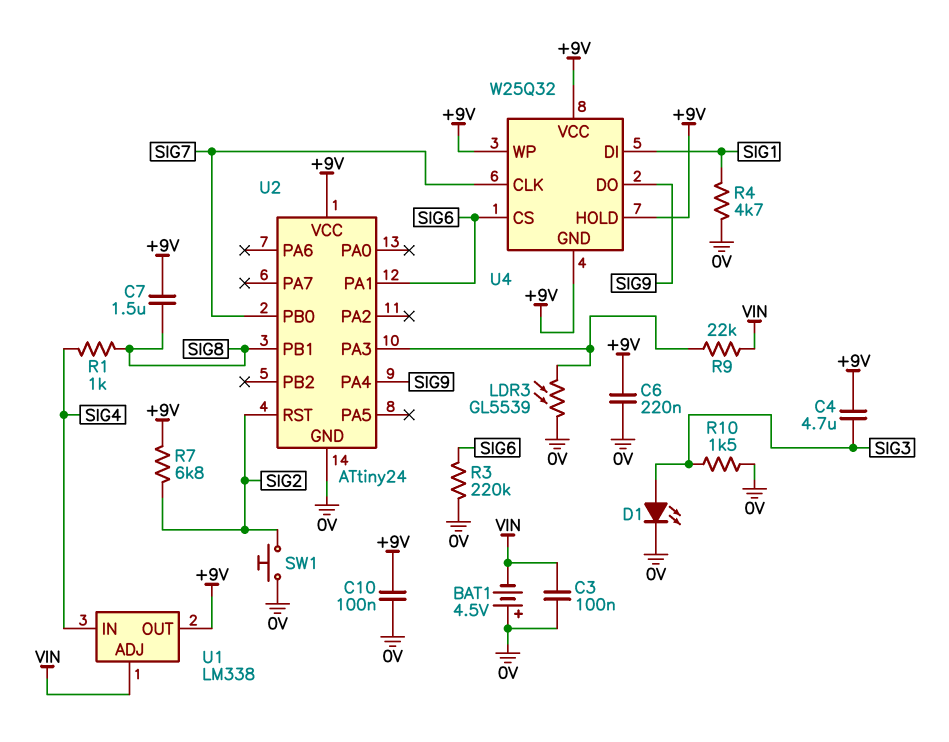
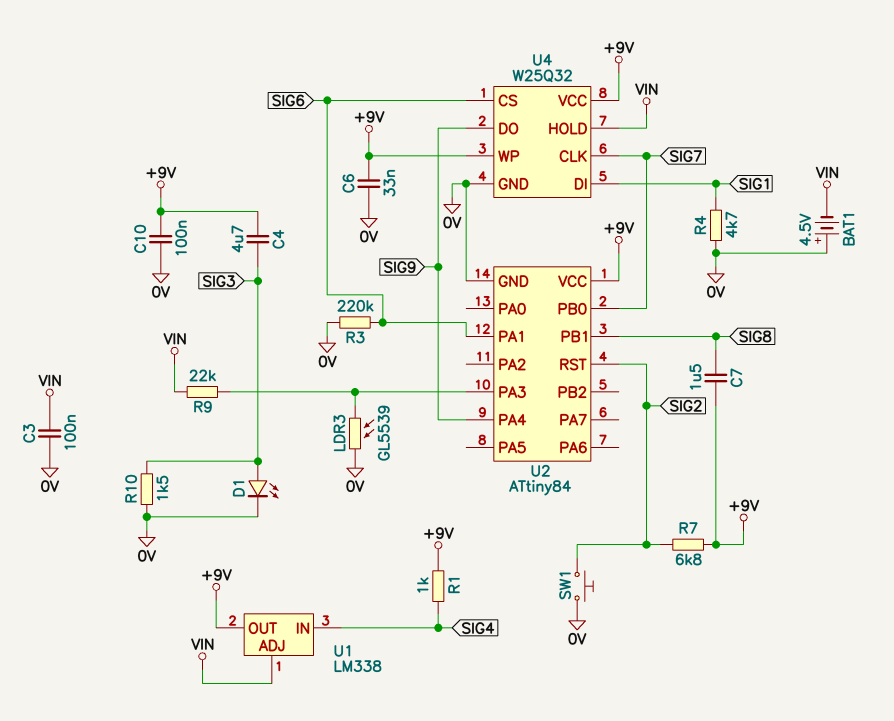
C6: 220nF (+9V, 0V) -> 33nF (+9V, 0V)
R1: 1k (SIG4, SIG8) -> 1k (+9V, SIG4)
U2: ATtiny24 -> ATtiny84
U4 pin GND: +9V -> 0V
U4 pin HOLD: +9V -> VIN

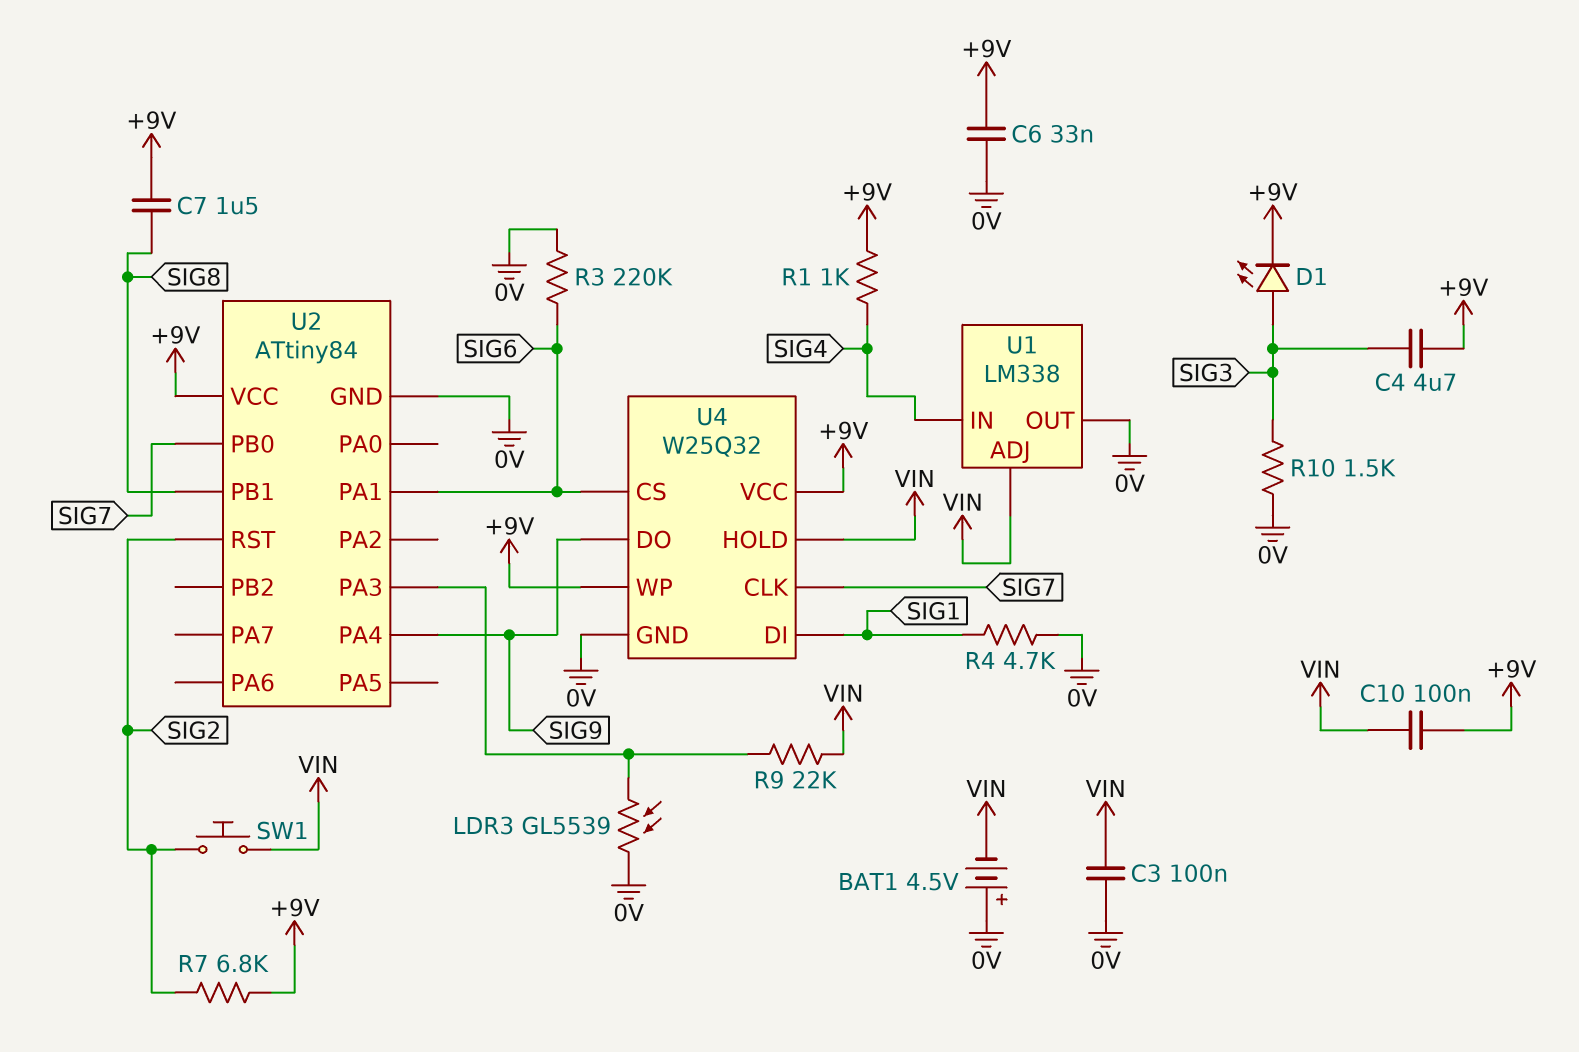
C10: 100nF (+9V, 0V) -> 100nF (+9V, VIN)
D1: LED (A SIG3, K 0V) -> LED (A SIG3, K +9V)
SW1: button (0V, SIG2) -> button (SIG2, VIN)
U1 pin OUT: +9V -> 0V

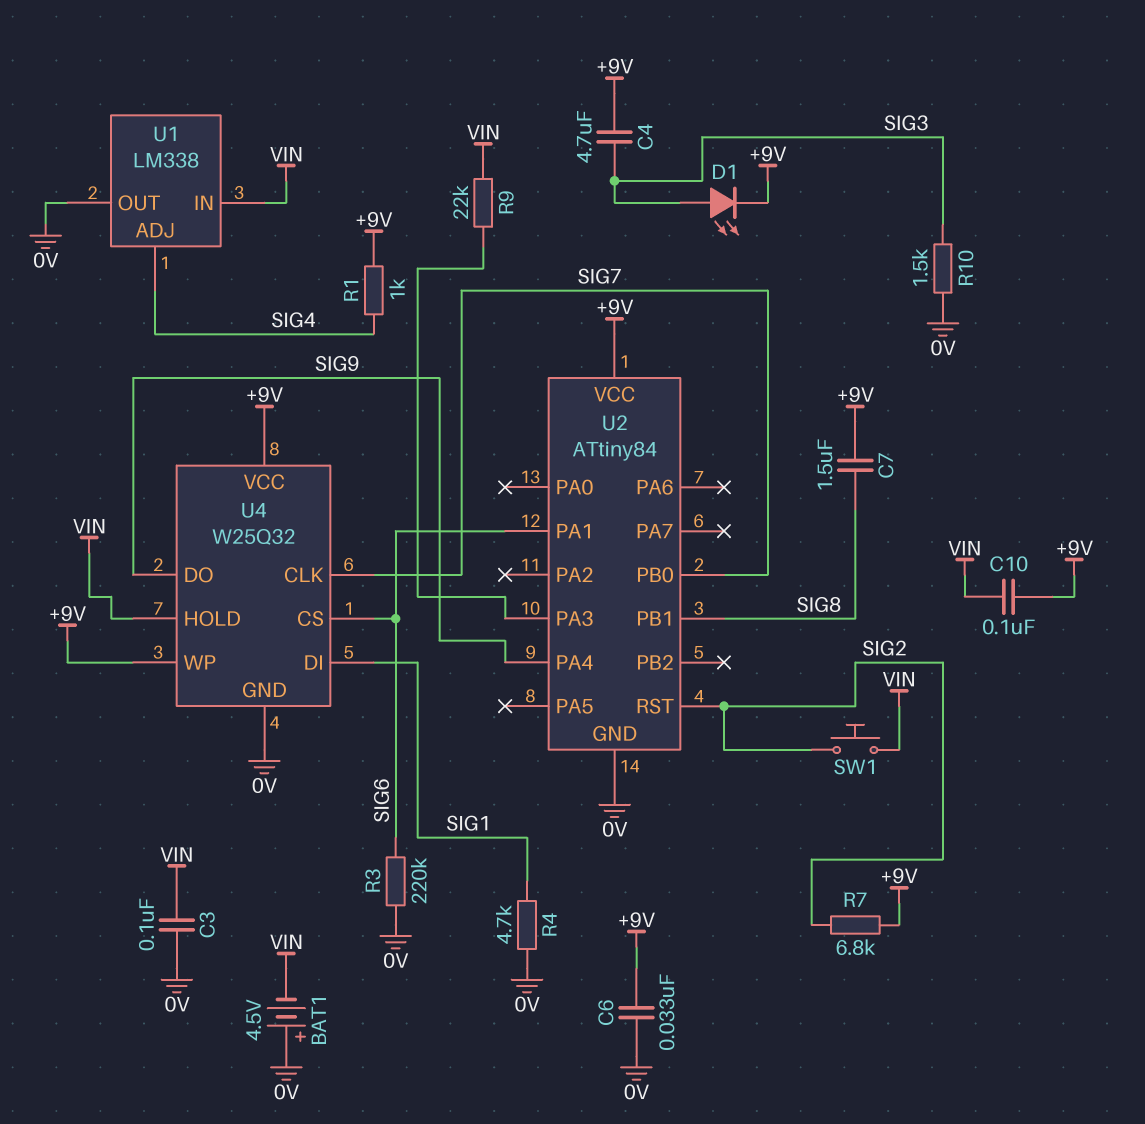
LDR3: GL5539 (0V, U2/PA3) -> none
U1 pin ADJ: VIN -> SIG4
U1 pin IN: SIG4 -> VIN

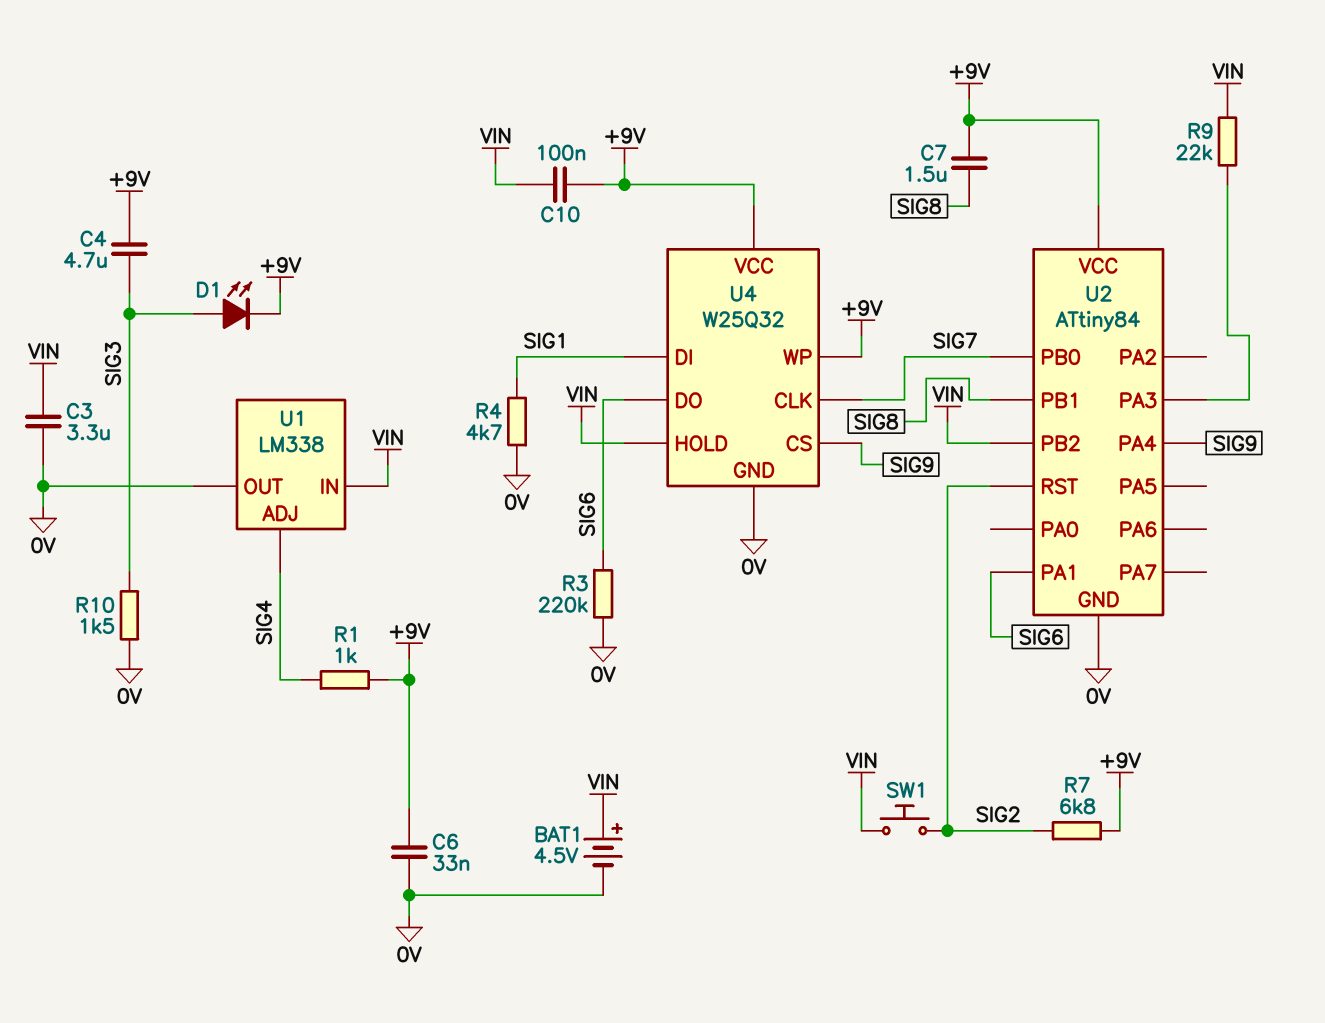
BAT1: 4.5V (plus 0V, minus VIN) -> 4.5V (plus VIN, minus 0V)
C3: 100nF (0V, VIN) -> 3.3uF (0V, VIN)
U2 pin PB2: none -> VIN
U4 pin CS: SIG6 -> SIG9
U4 pin DO: SIG9 -> SIG6

